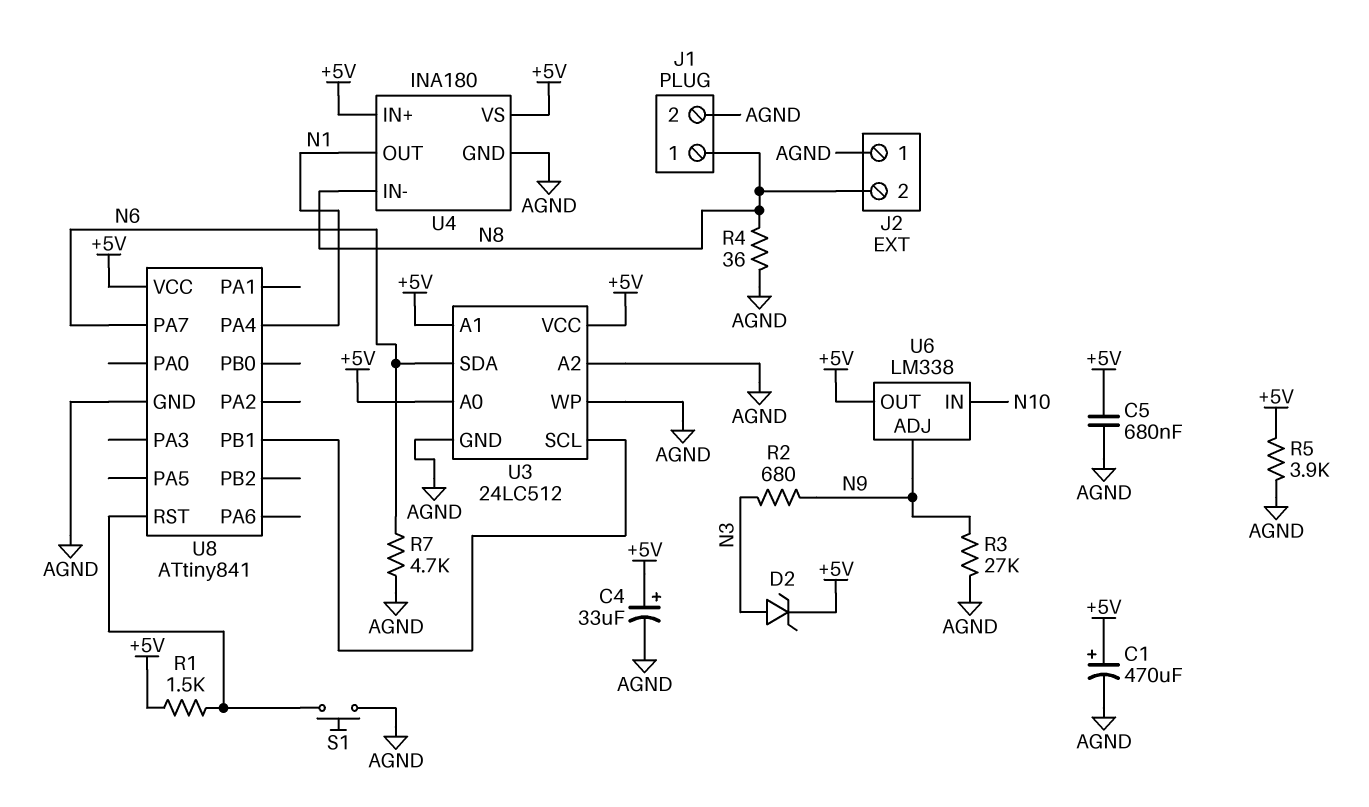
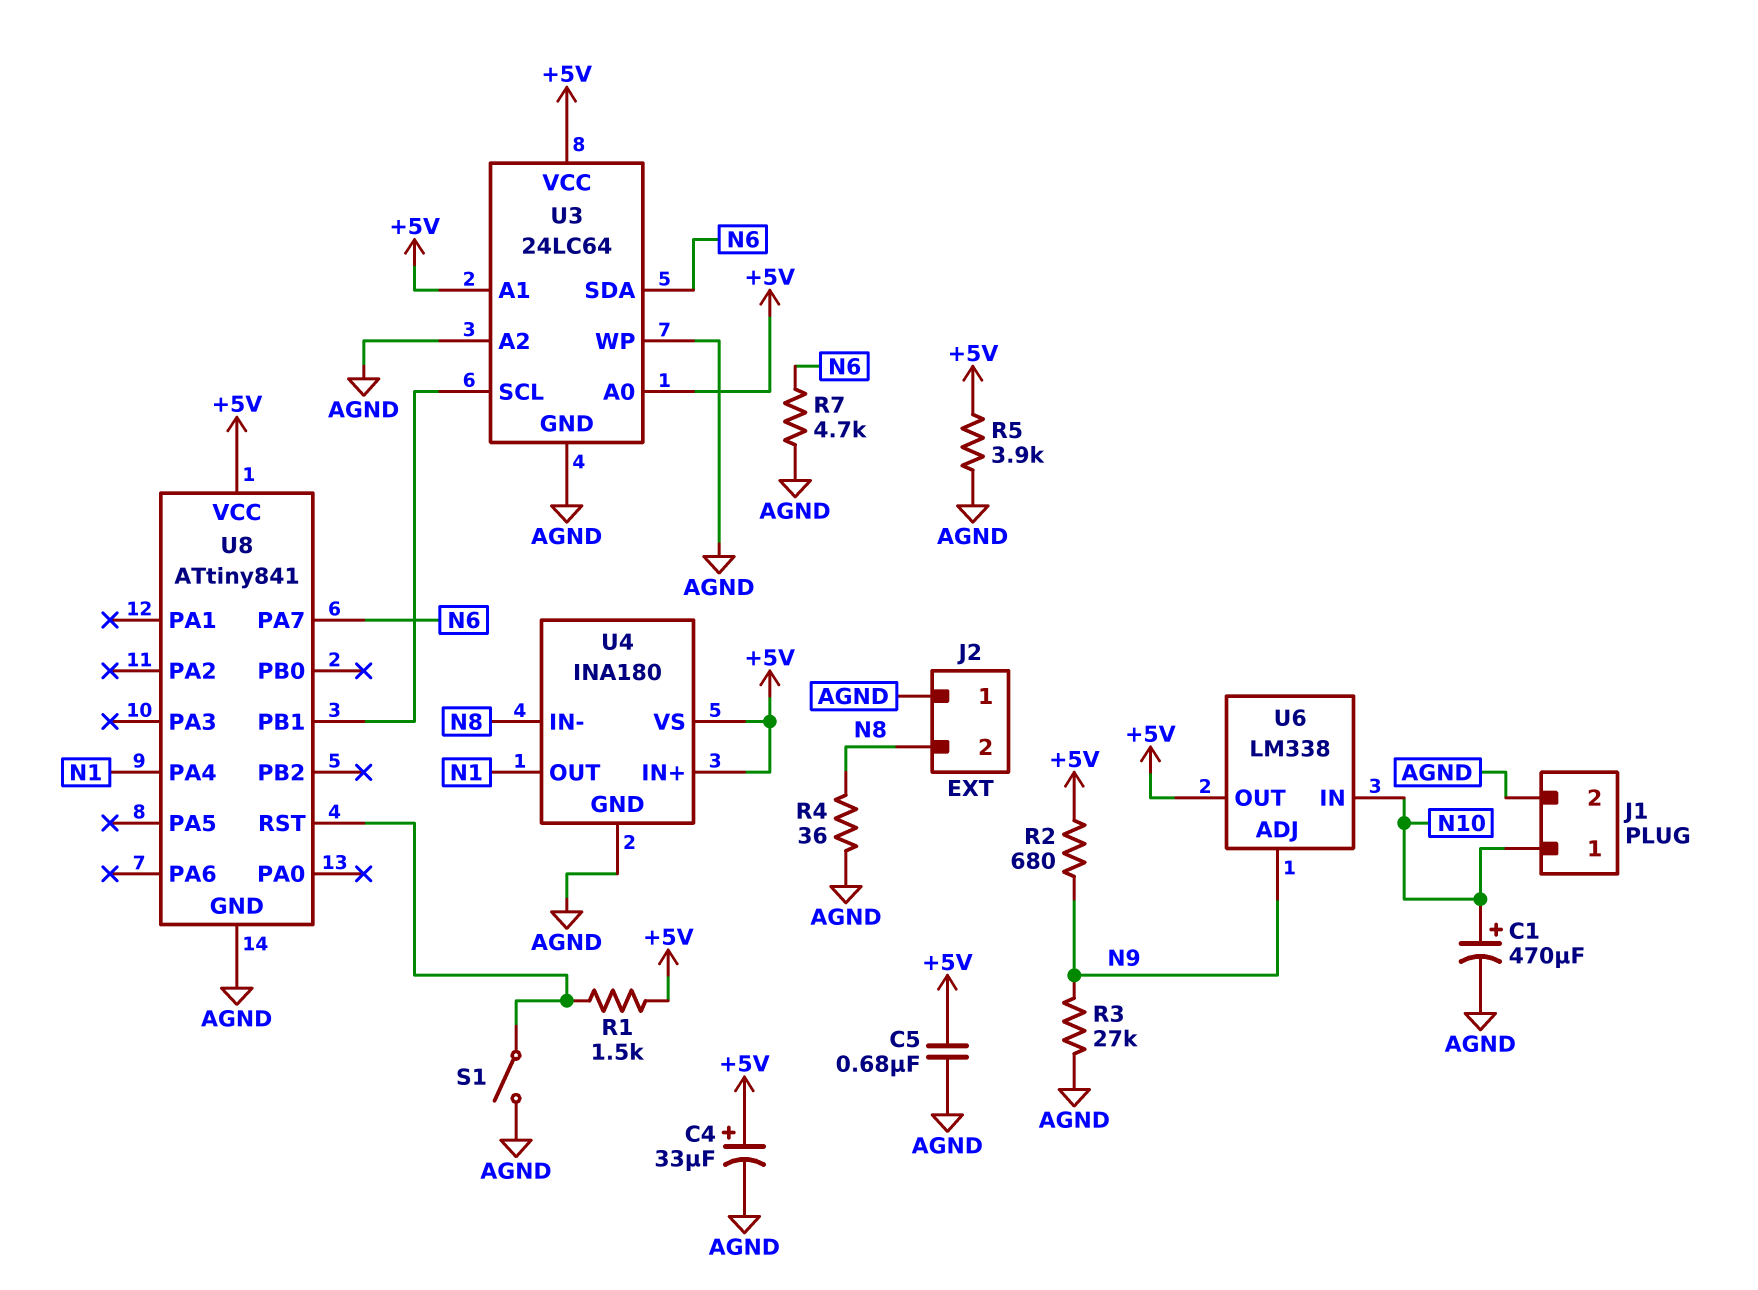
C1: 470uF (plus +5V, minus AGND) -> 470uF (plus N10, minus AGND)
D2: zener (A N3, K +5V) -> none
J1 pin 1: N8 -> N10
R2: 680 (N3, N9) -> 680 (+5V, N9)
S1: button (AGND, U8/RST) -> switch (AGND, U8/RST)
U3: 24LC512 -> 24LC64

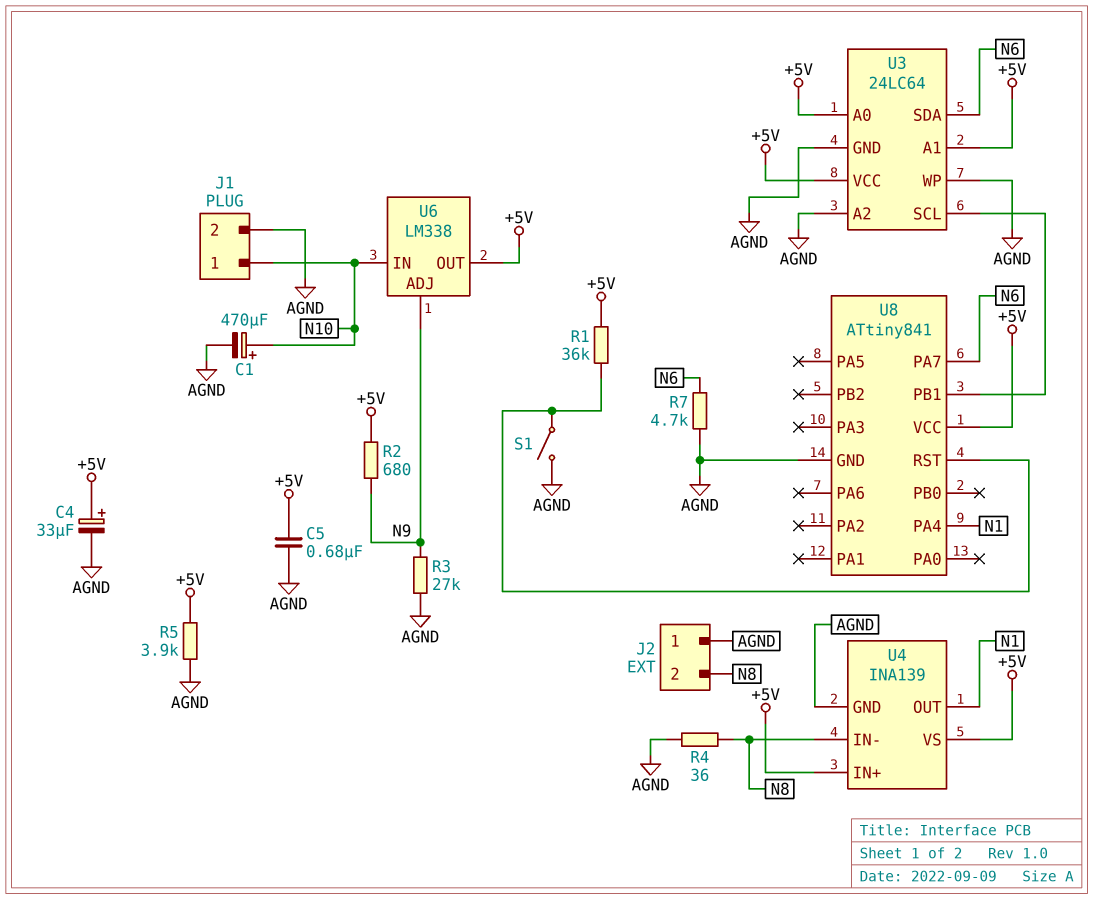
R1: 1.5k (+5V, U8/RST) -> 36k (+5V, U8/RST)
U4: INA180 -> INA139

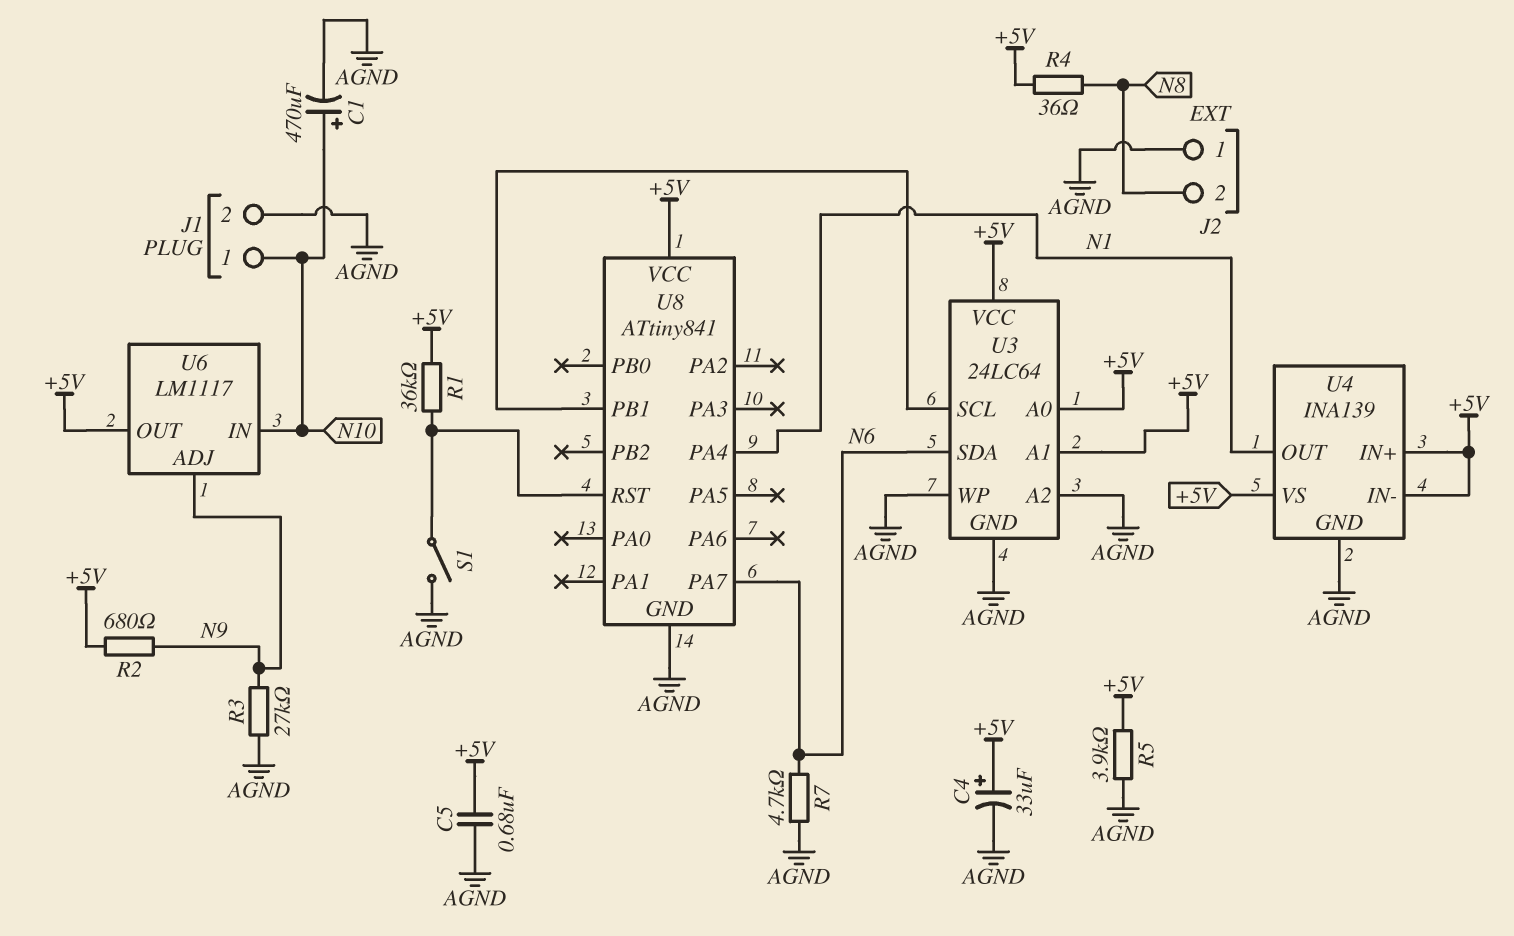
R4: 36 (AGND, N8) -> 36 (+5V, N8)
U4 pin IN-: N8 -> +5V
U6: LM338 -> LM1117

